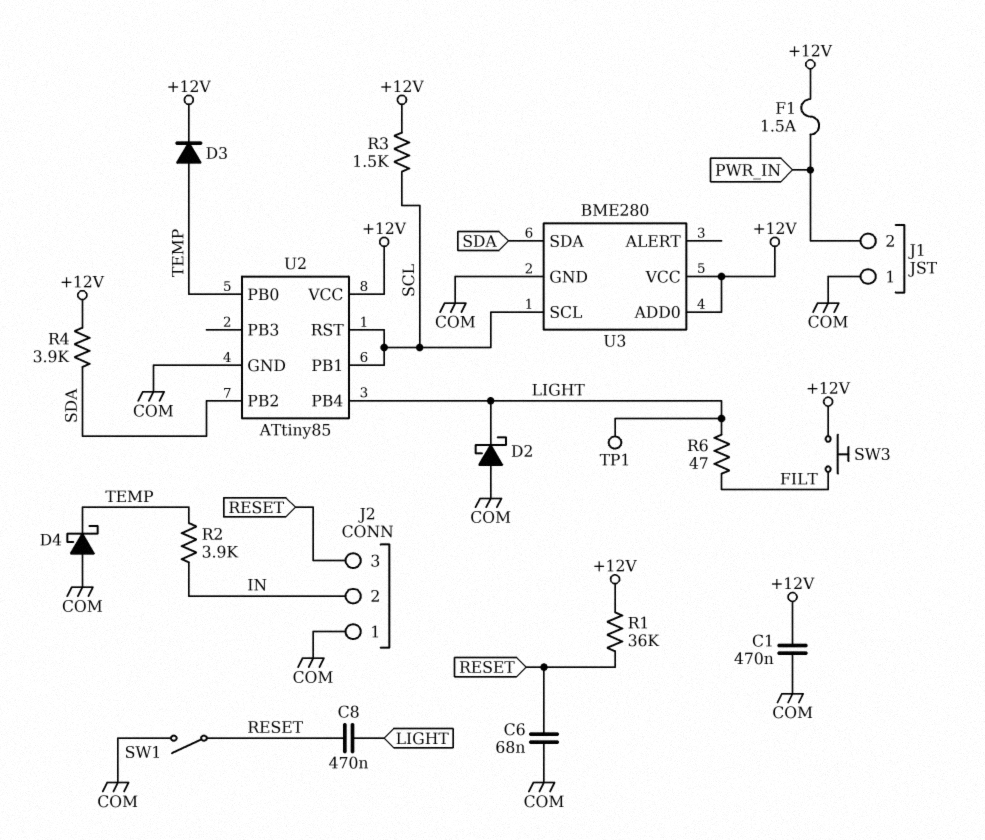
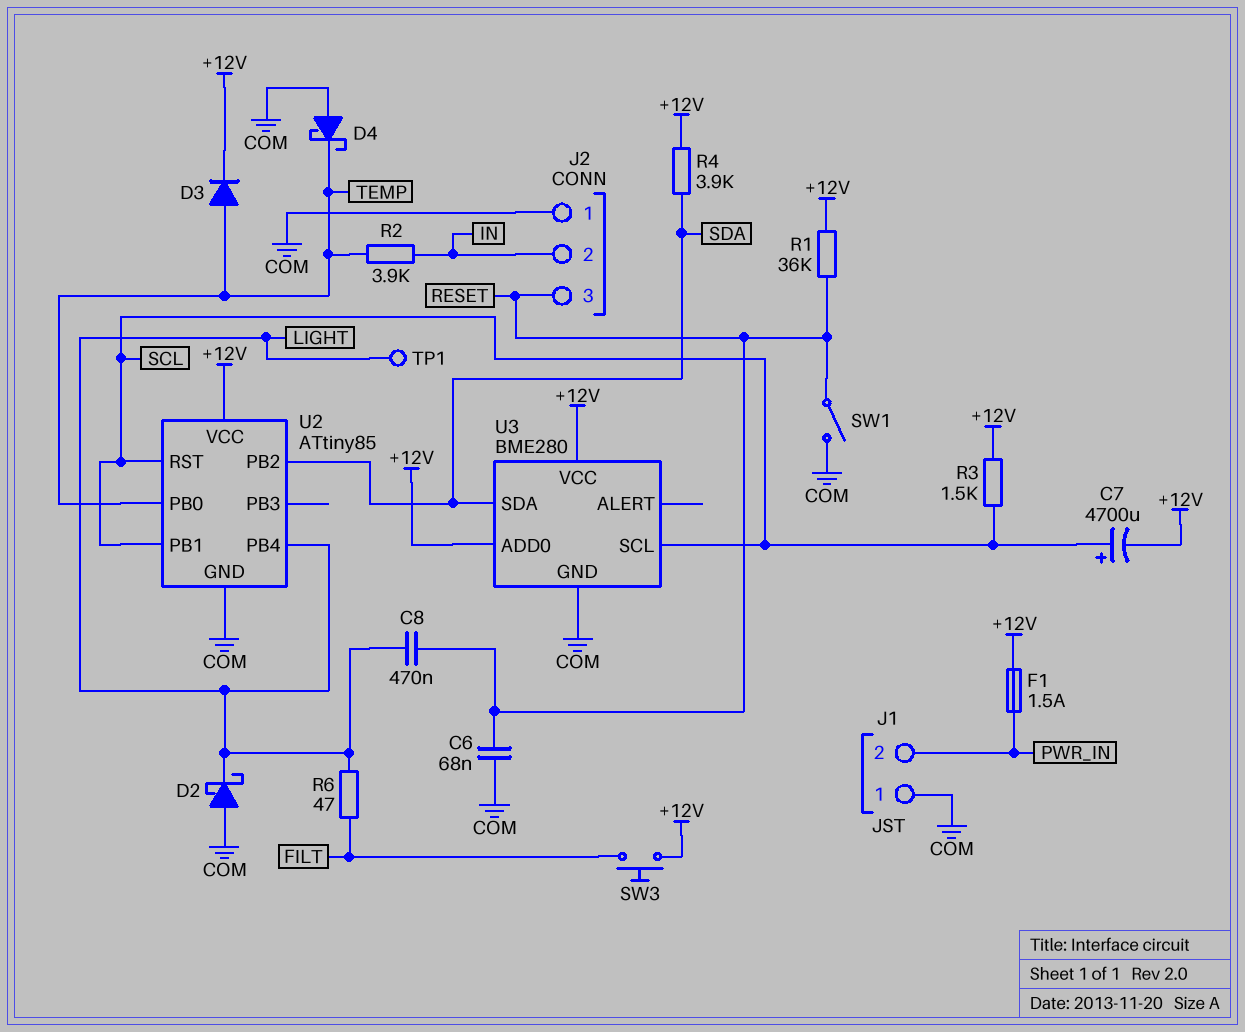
C1: 470nF (+12V, COM) -> none
C7: none -> 4700uF (plus SCL, minus +12V)

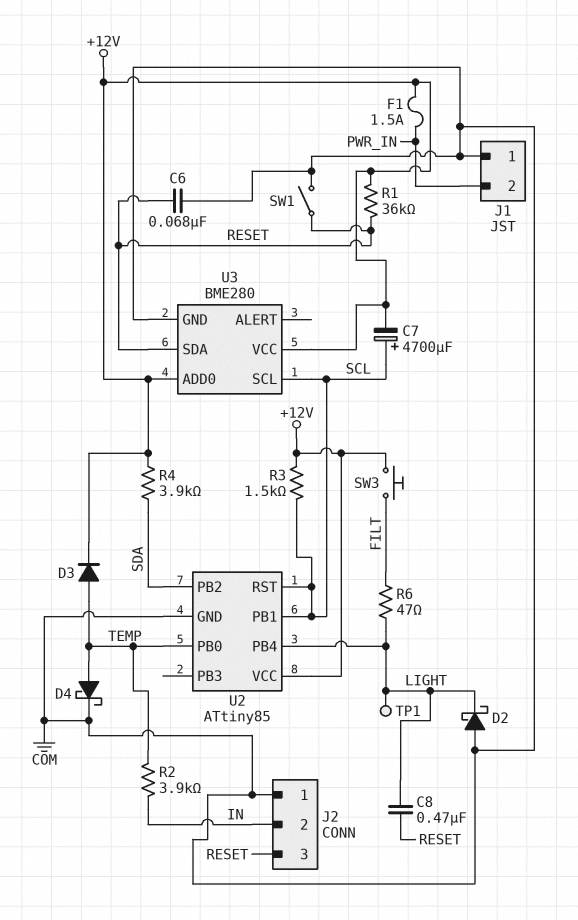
D4: schottky (A COM, K TEMP) -> schottky (A TEMP, K COM)
U3 pin SDA: SDA -> RESET

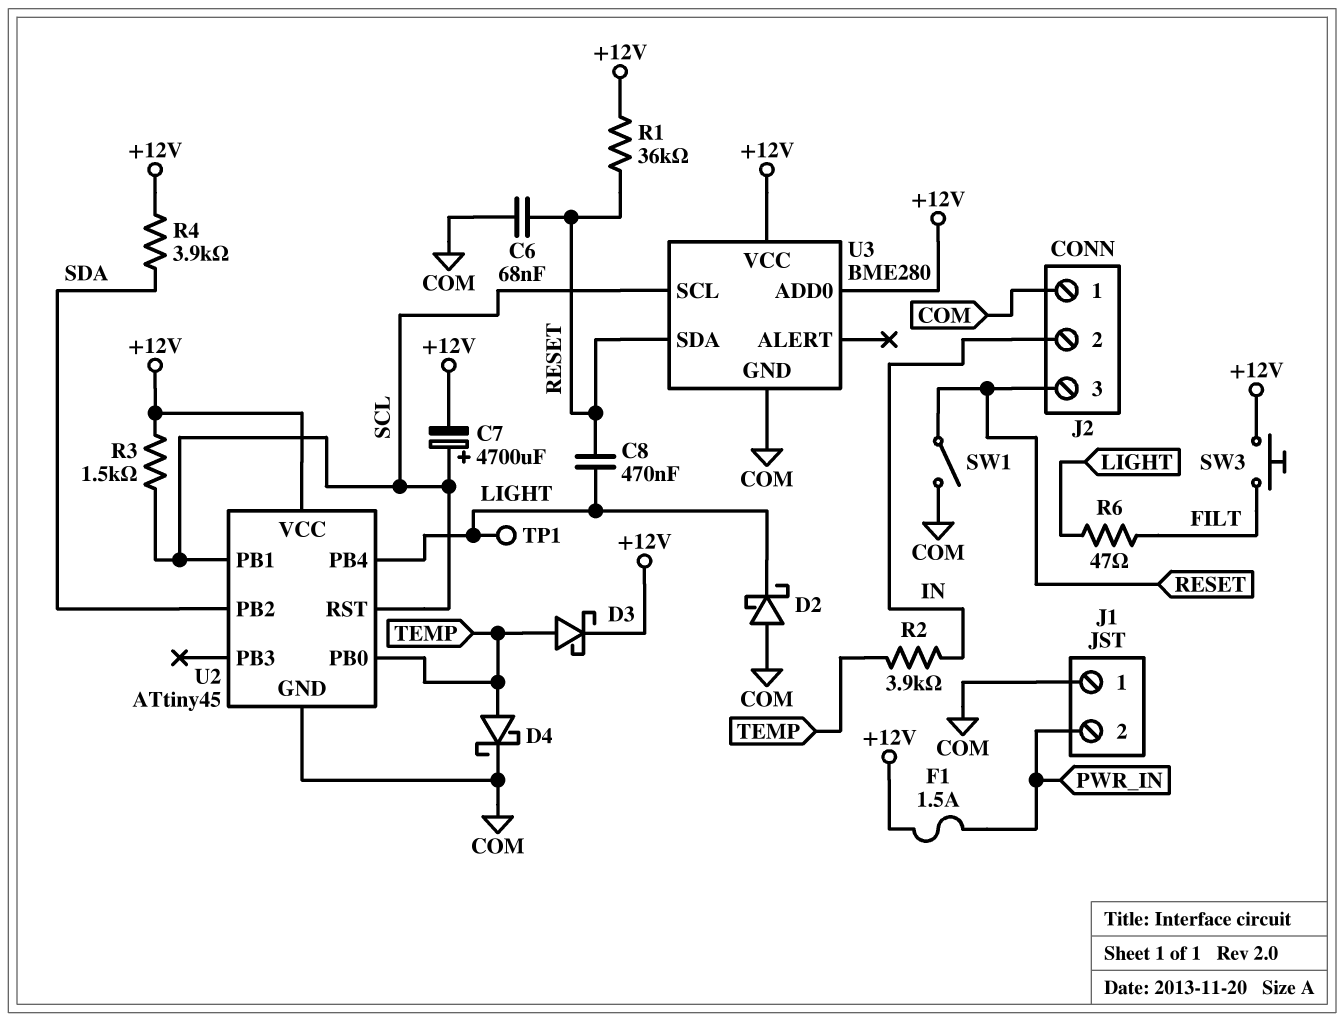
D3: diode (A TEMP, K +12V) -> schottky (A TEMP, K +12V)
U2: ATtiny85 -> ATtiny45

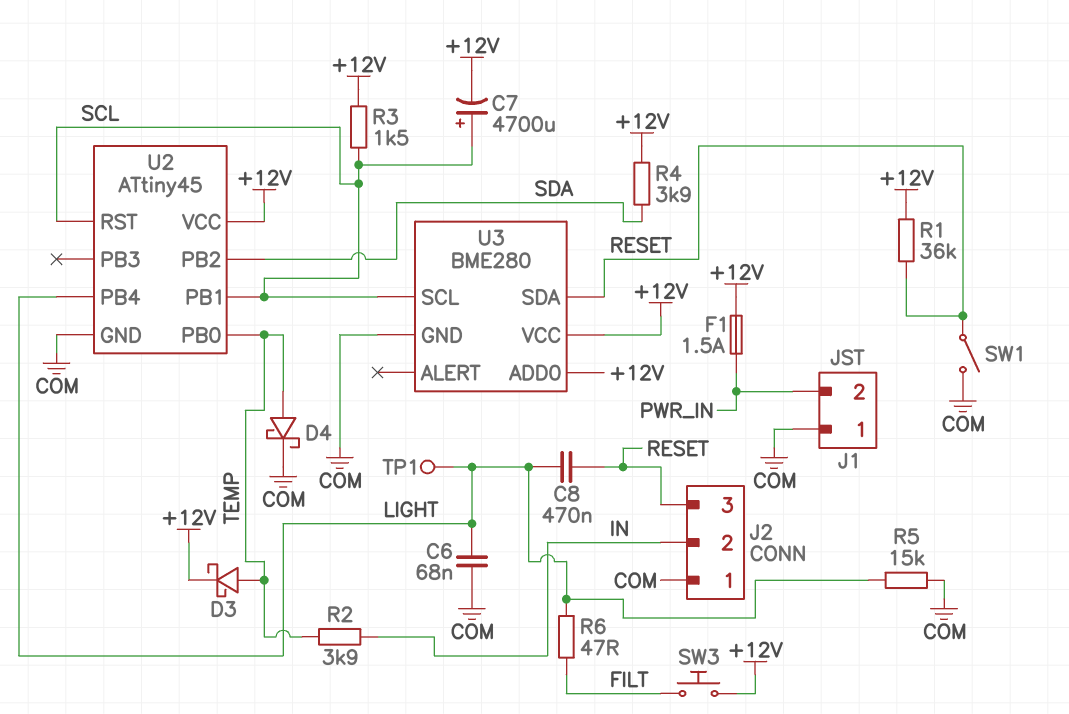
C6: 68nF (COM, RESET) -> 68nF (COM, LIGHT)
D2: schottky (A COM, K LIGHT) -> none
R5: none -> 15k (COM, LIGHT)

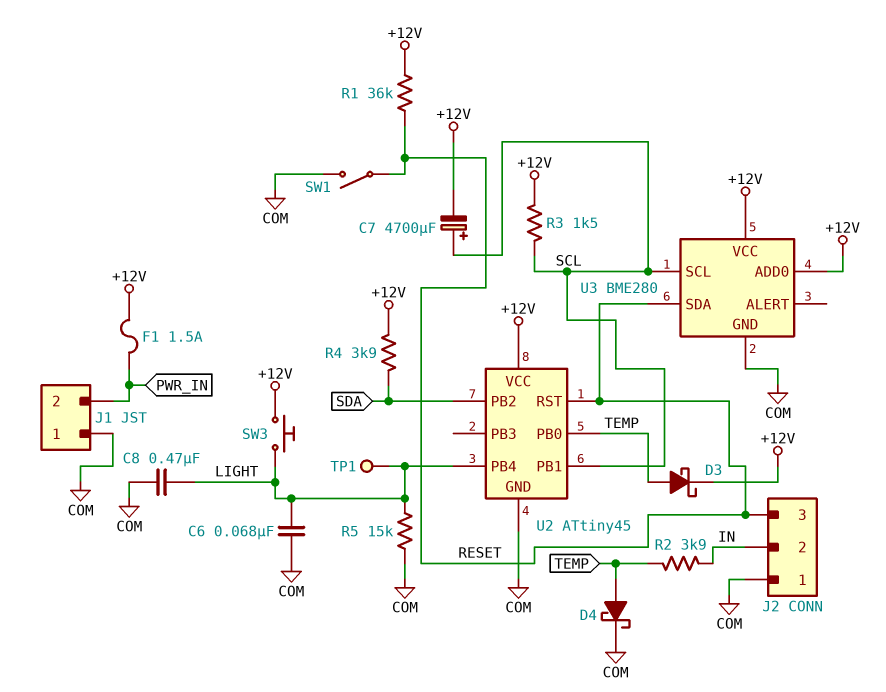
C8: 470nF (LIGHT, RESET) -> 470nF (COM, LIGHT)
R6: 47 (FILT, LIGHT) -> none
SW3: button (+12V, FILT) -> button (+12V, LIGHT)
U2 pin RST: SCL -> RESET

